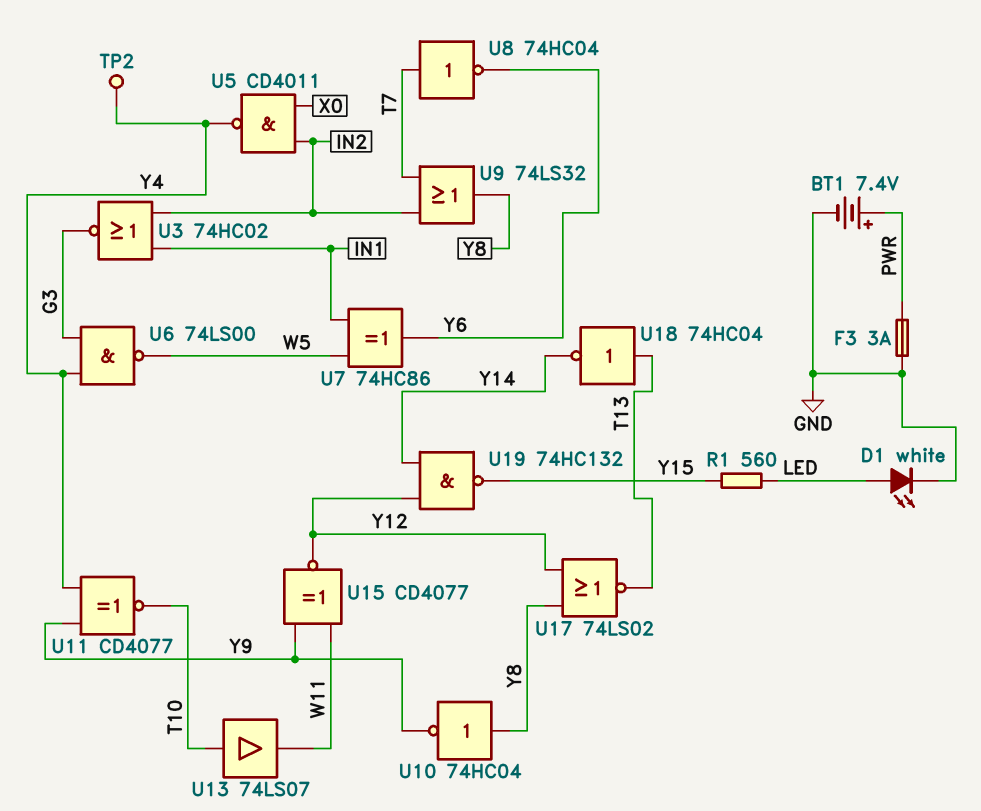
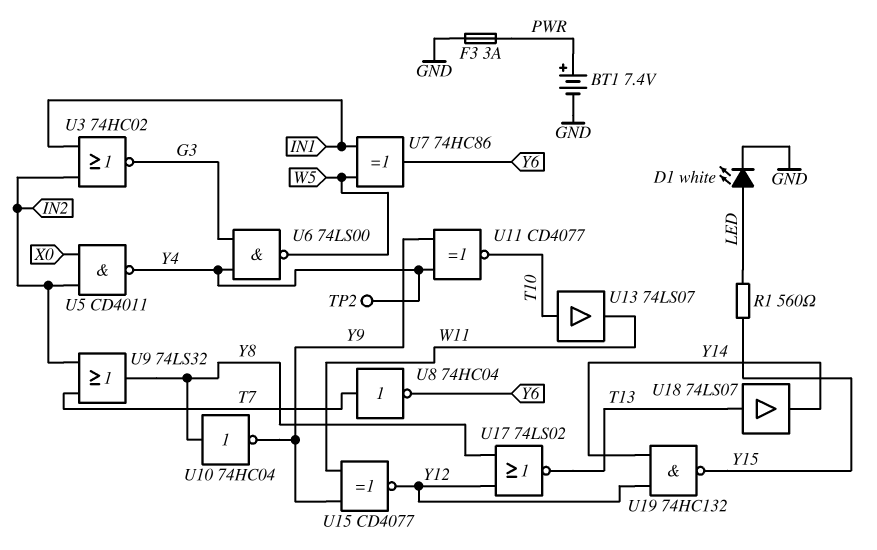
U18: NOT 74HC04 (in T13, out Y14) -> buffer 74LS07 (in T13, out Y14)

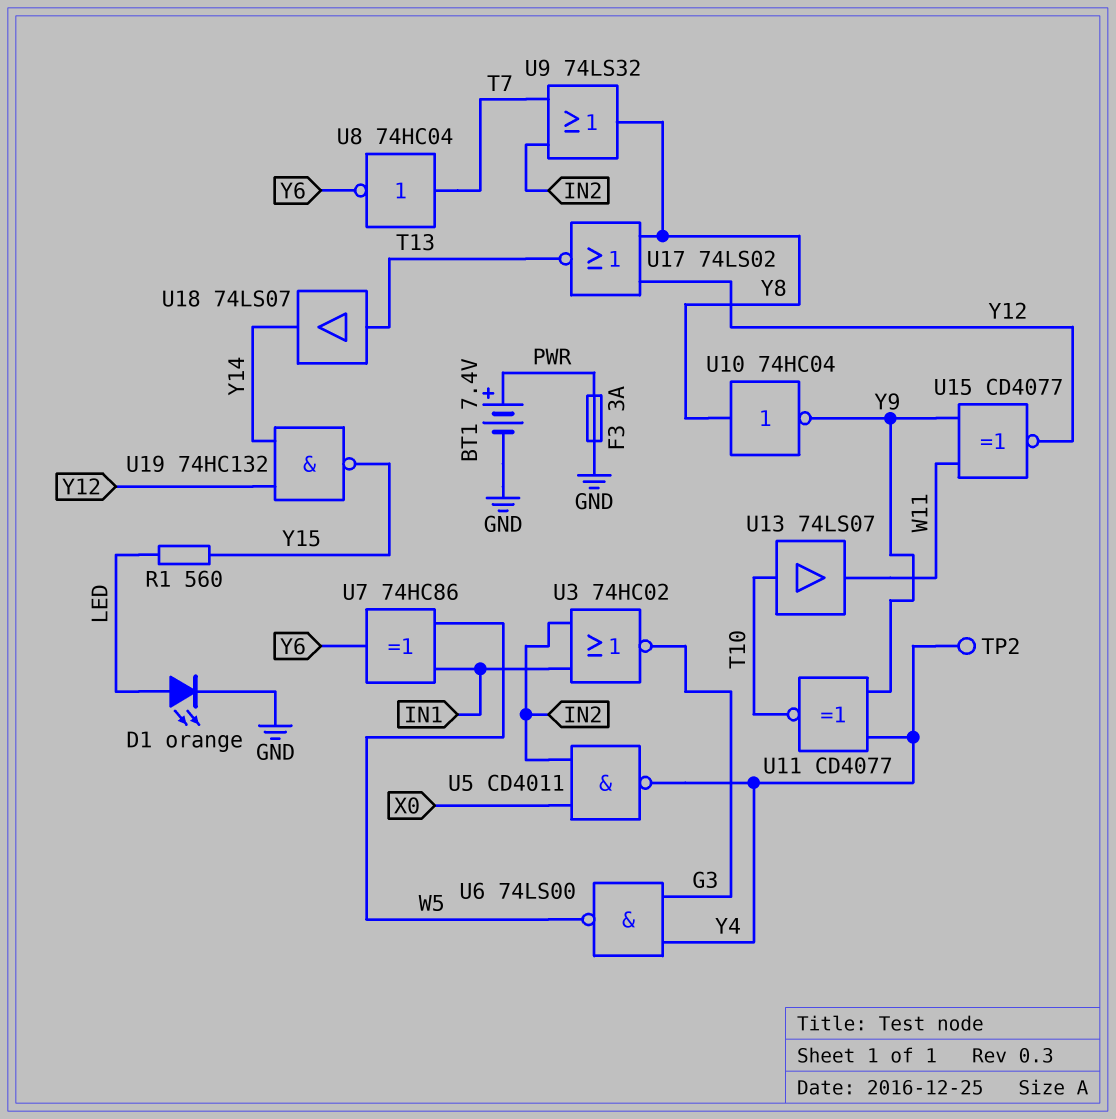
D1: LED white (A LED, K GND) -> LED orange (A LED, K GND)

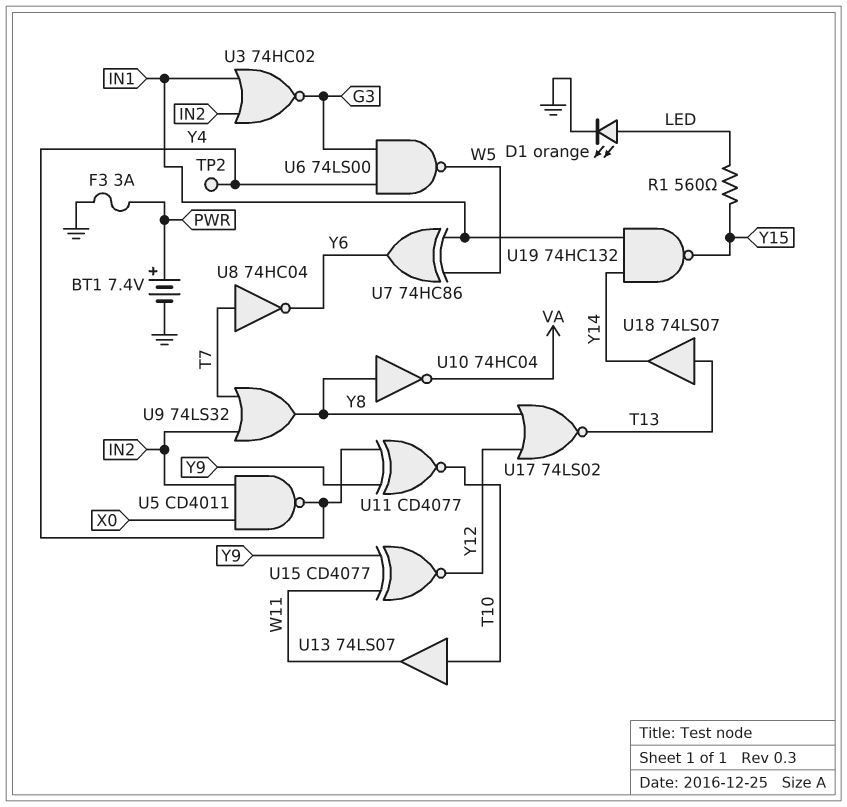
U10: NOT 74HC04 (in Y8, out Y9) -> NOT 74HC04 (in Y8, out VA)
U19: NAND 74HC132 (in Y12, in Y14, out Y15) -> NAND 74HC132 (in IN1, in Y14, out Y15)

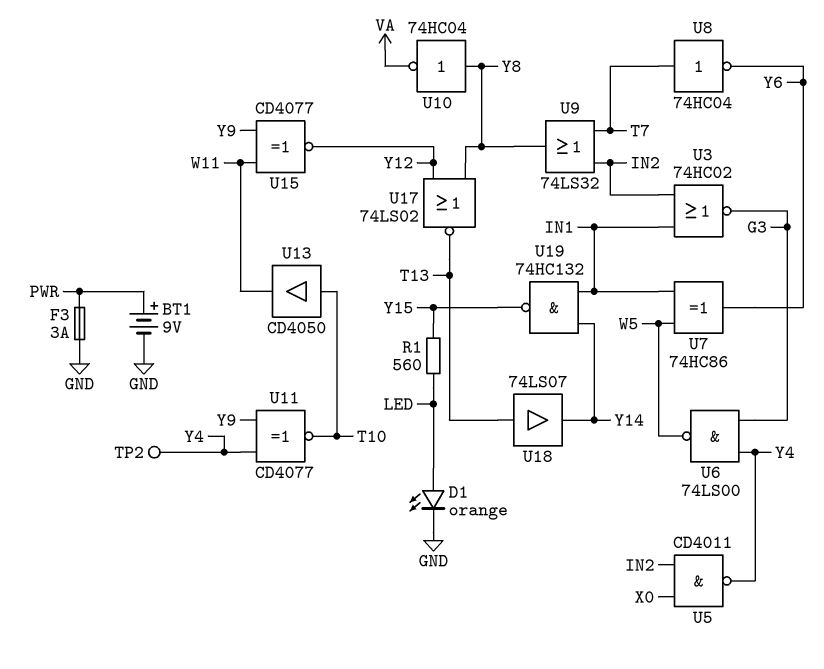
BT1: 7.4V (plus PWR, minus GND) -> 9V (plus PWR, minus GND)
U13: buffer 74LS07 (in T10, out W11) -> buffer CD4050 (in T10, out W11)

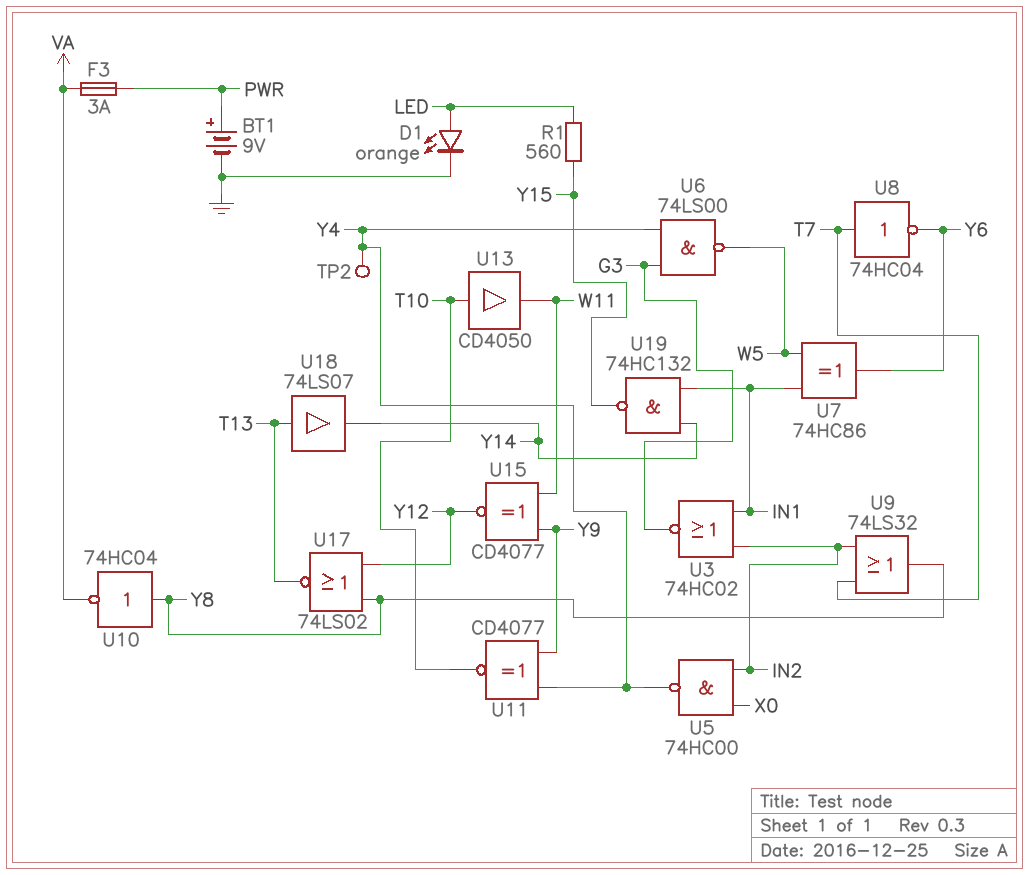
F3: 3A (GND, PWR) -> 3A (PWR, VA)
U5: NAND CD4011 (in IN2, in X0, out Y4) -> NAND 74HC00 (in IN2, in X0, out Y4)

